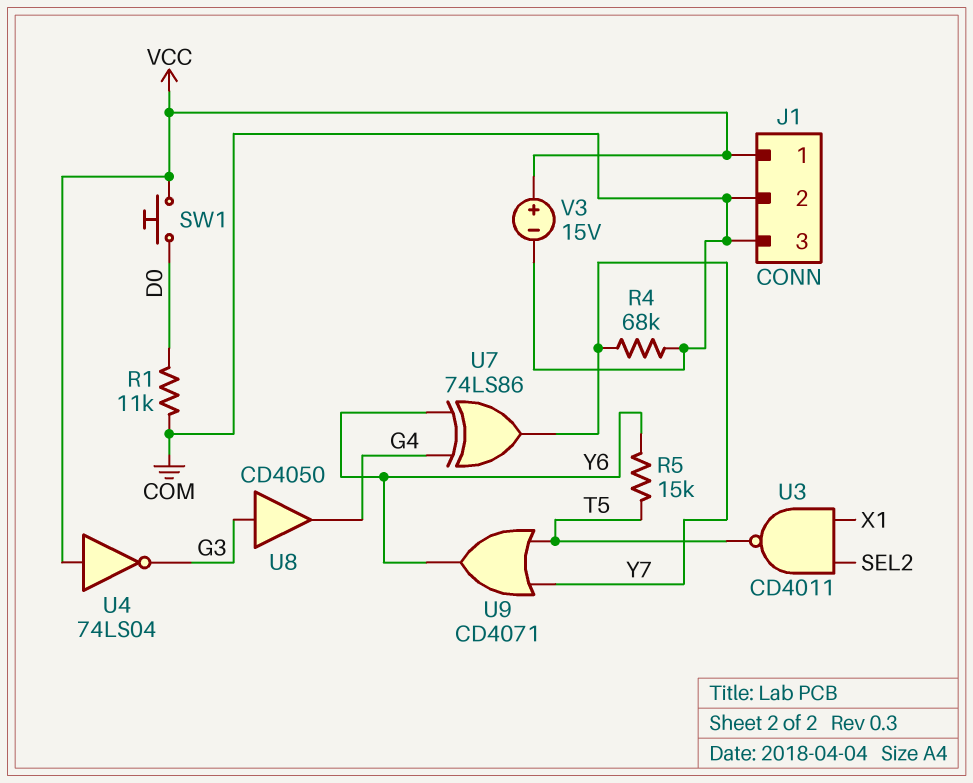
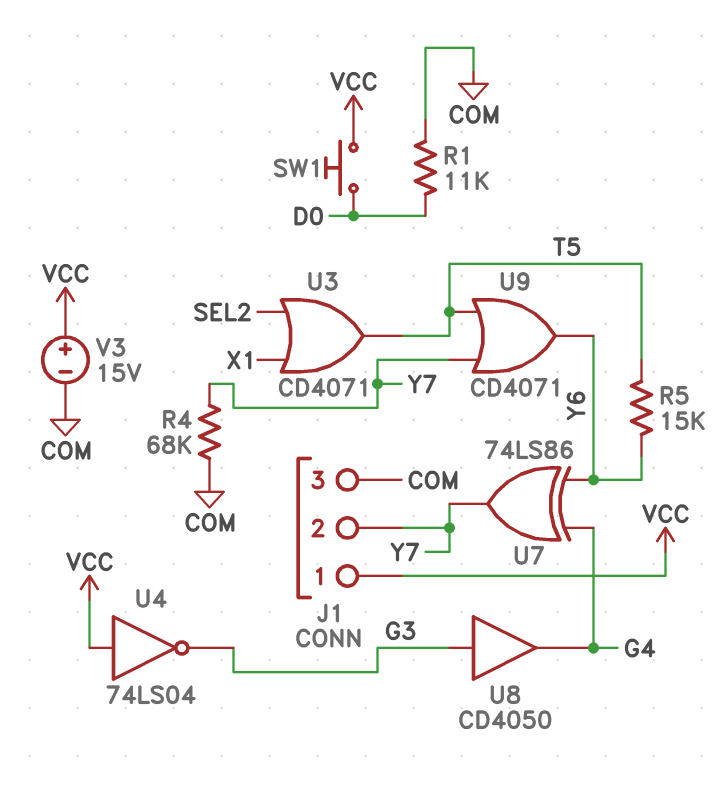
J1 pin 2: COM -> Y7
U3: NAND CD4011 (in SEL2, in X1, out T5) -> OR CD4071 (in SEL2, in X1, out T5)

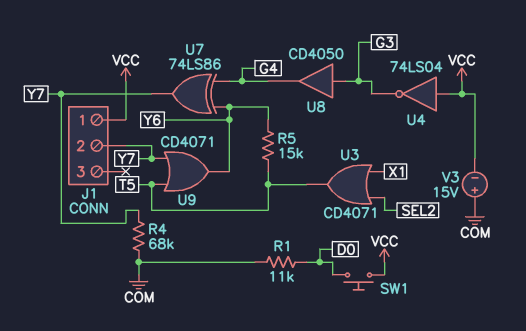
J1 pin 3: COM -> none
V3: 15V (plus VCC, minus COM) -> 15V (plus COM, minus VCC)

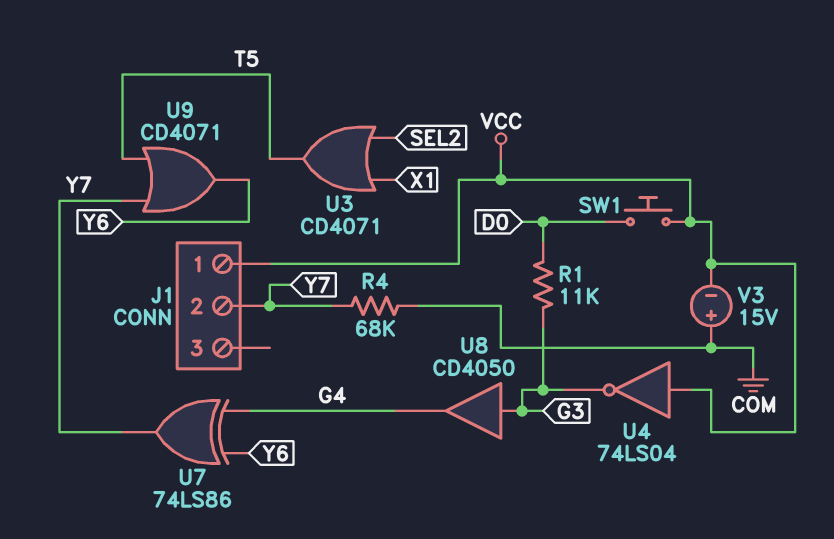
R1: 11k (COM, D0) -> 11k (D0, G3)
R5: 15k (T5, Y6) -> none

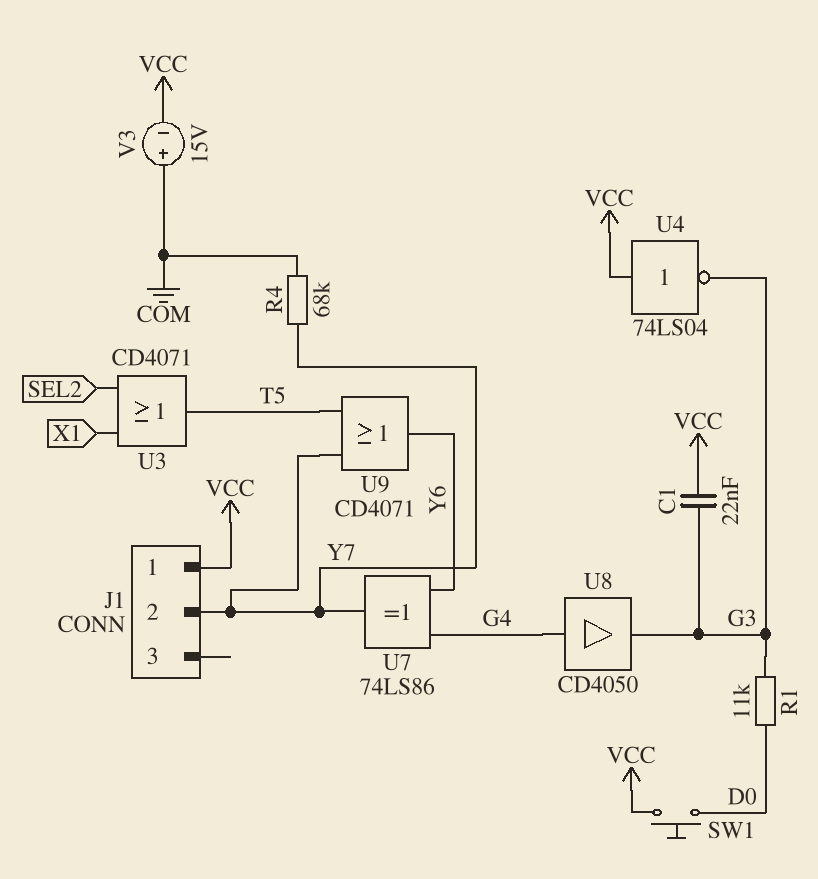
C1: none -> 22nF (G3, VCC)
U8: buffer CD4050 (in G3, out G4) -> buffer CD4050 (in G4, out G3)

